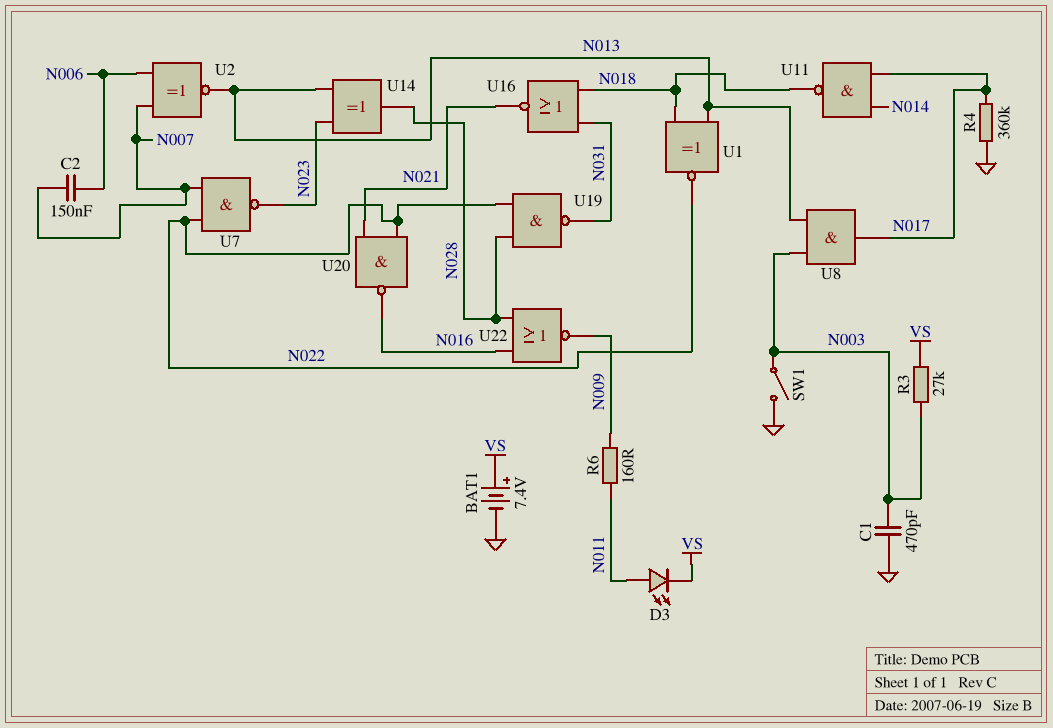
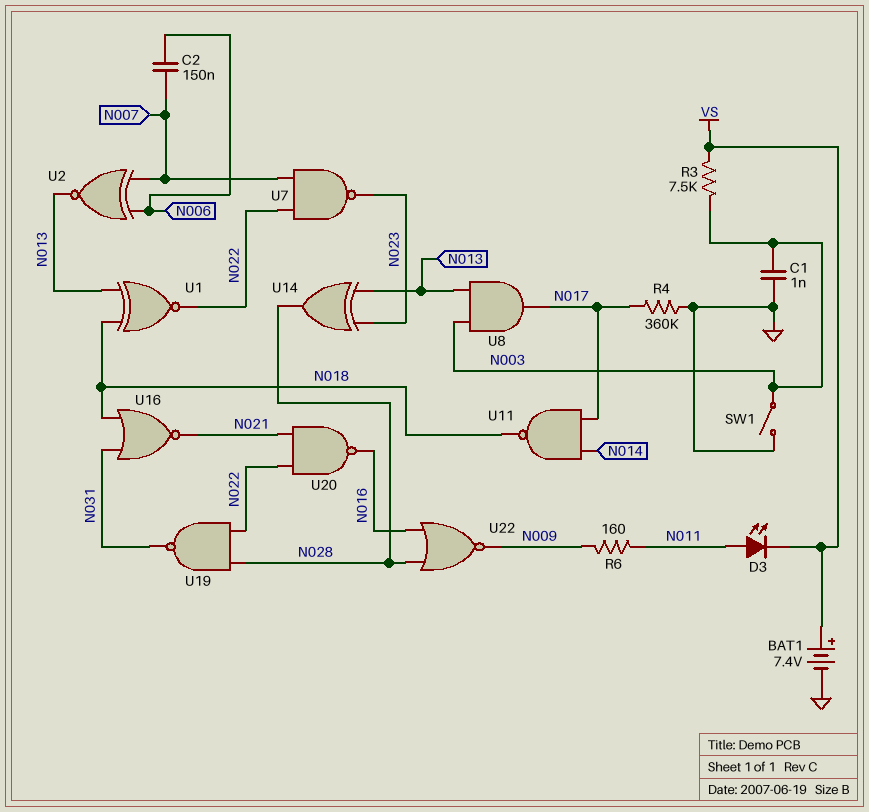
C1: 470pF (GND, N003) -> 1nF (GND, N003)
R3: 27k (N003, VS) -> 7.5k (N003, VS)

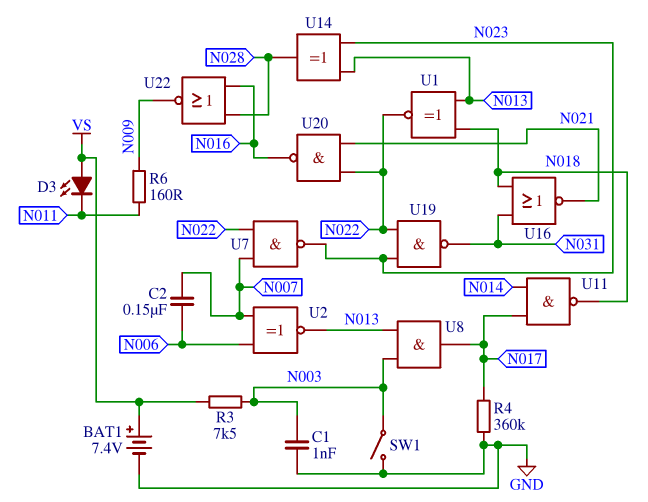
D3: LED (A N011, K VS) -> LED (A VS, K N011)
U19: NAND (in N022, in N028, out N031) -> NAND (in N022, in N023, out N031)

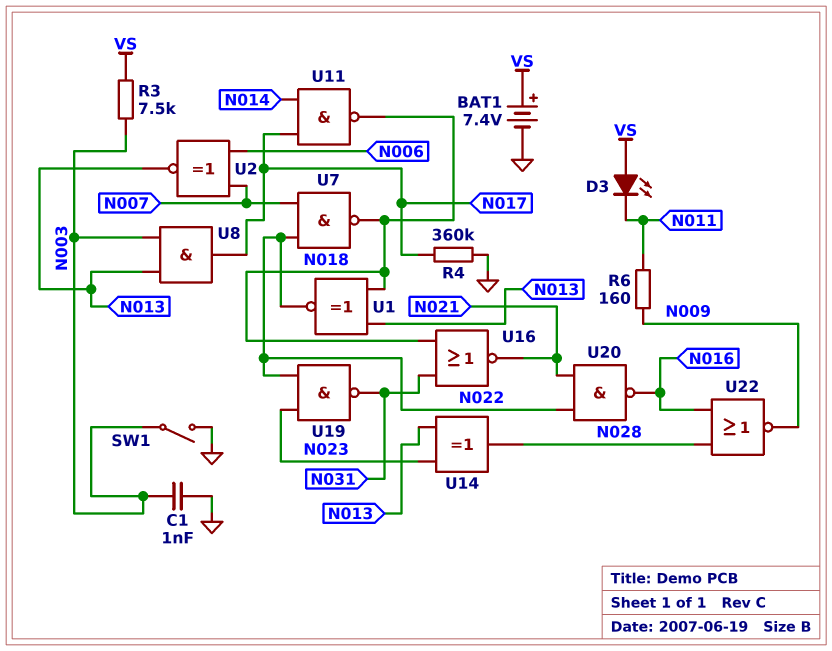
C2: 150nF (N006, N007) -> none
U7: NAND (in N007, in N022, out N023) -> NAND (in N007, in N022, out N018)

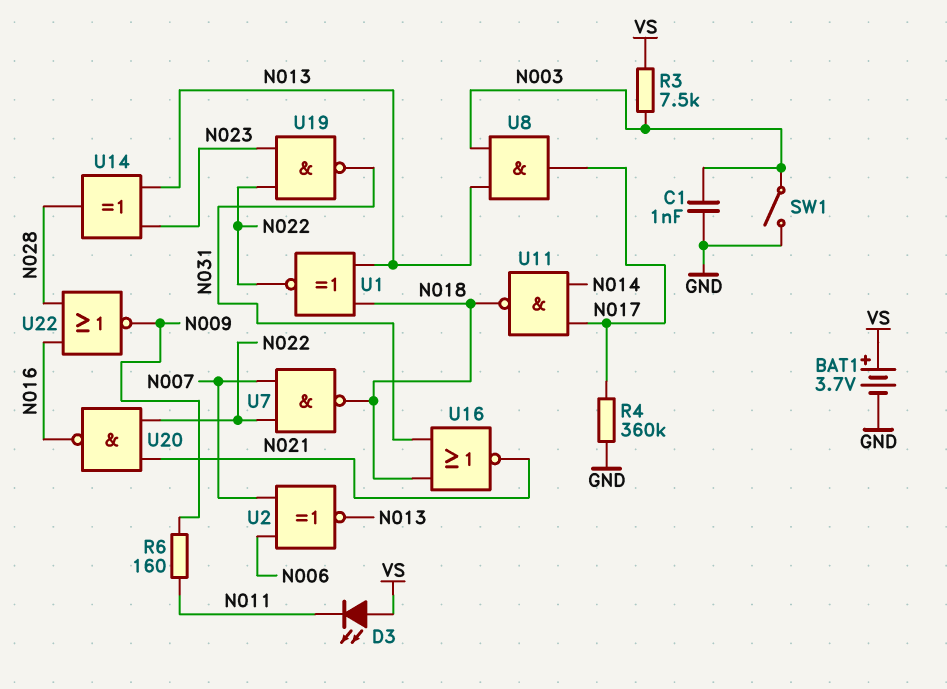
BAT1: 7.4V (plus VS, minus GND) -> 3.7V (plus VS, minus GND)

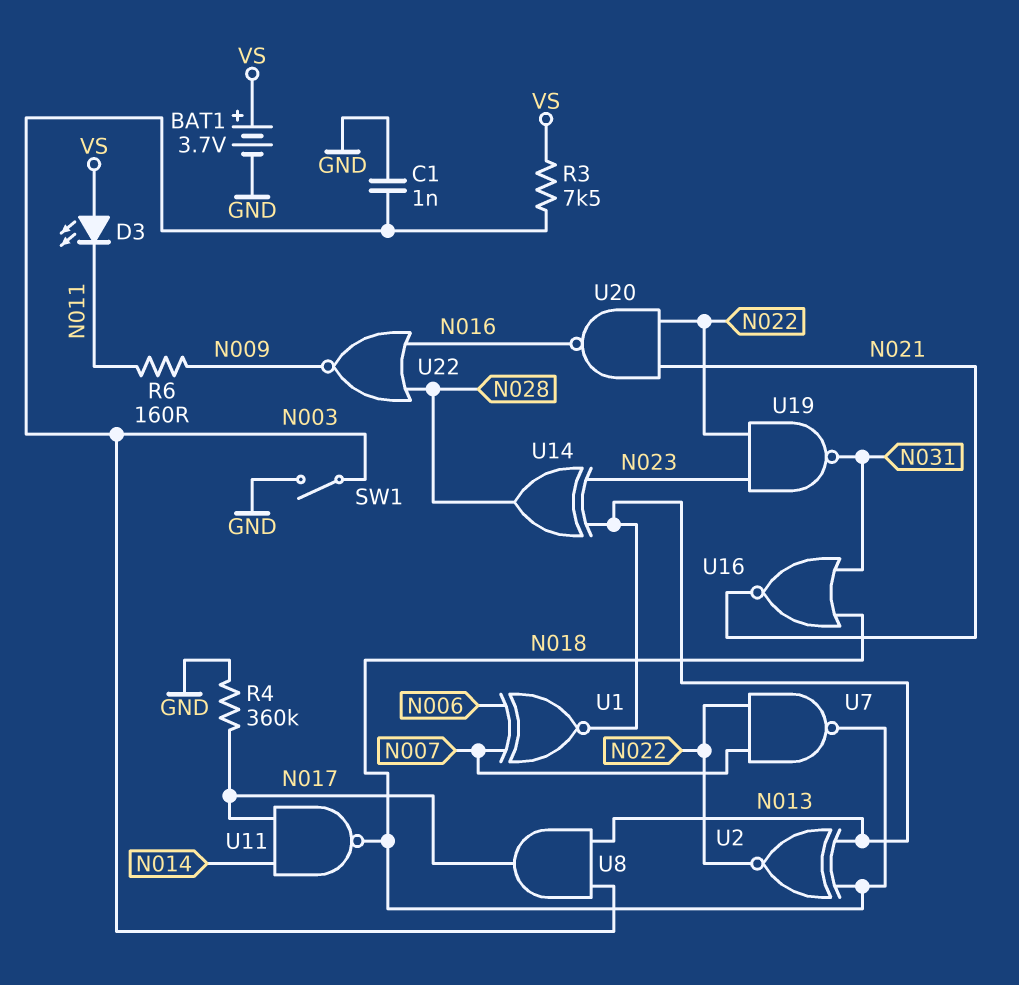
U1: XNOR (in N013, in N018, out N022) -> XNOR (in N006, in N007, out N013)
U2: XNOR (in N006, in N007, out N013) -> XNOR (in N013, in N018, out N022)

